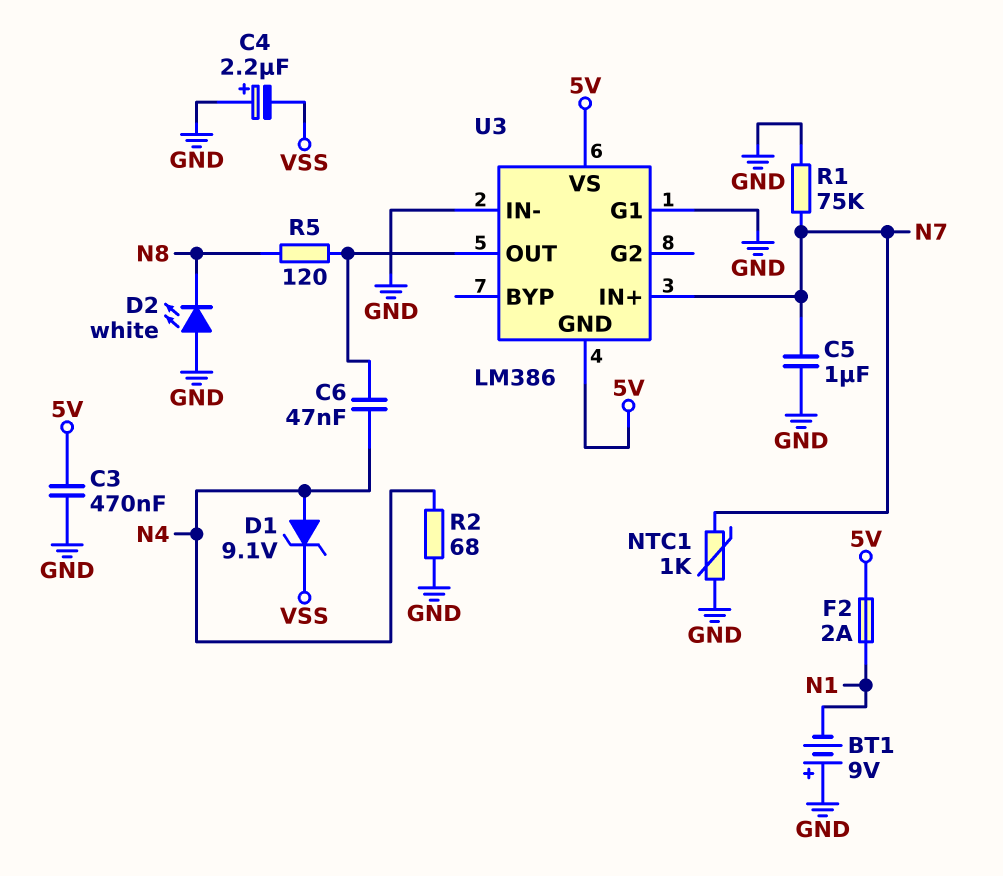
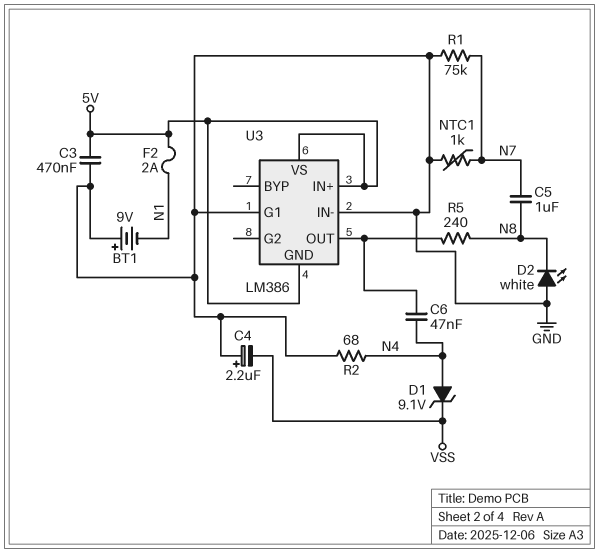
C5: 1uF (GND, N7) -> 1uF (N7, N8)
R5: 120 (N8, U3/OUT) -> 240 (N8, U3/OUT)
U3 pin IN+: N7 -> 5V

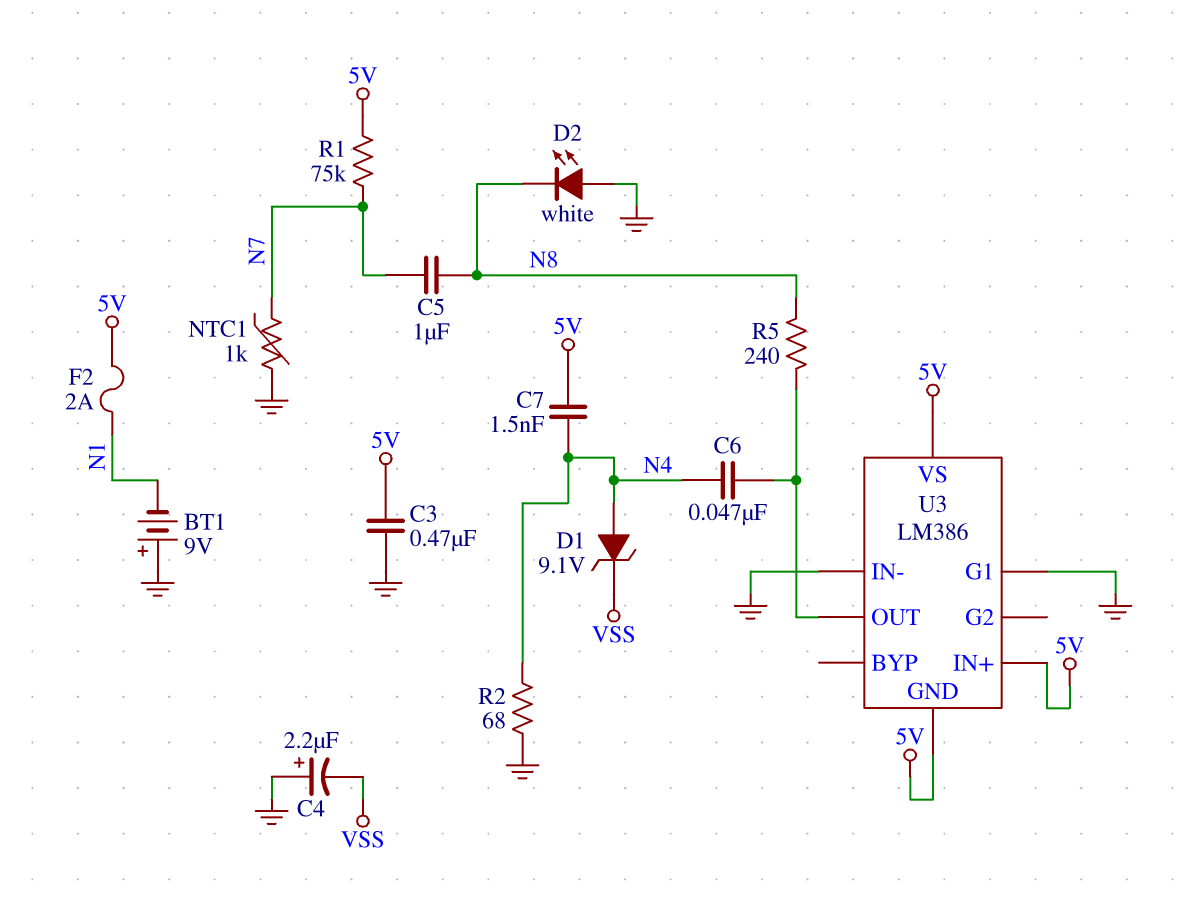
C7: none -> 1.5nF (5V, N4)
R1: 75k (GND, N7) -> 75k (5V, N7)

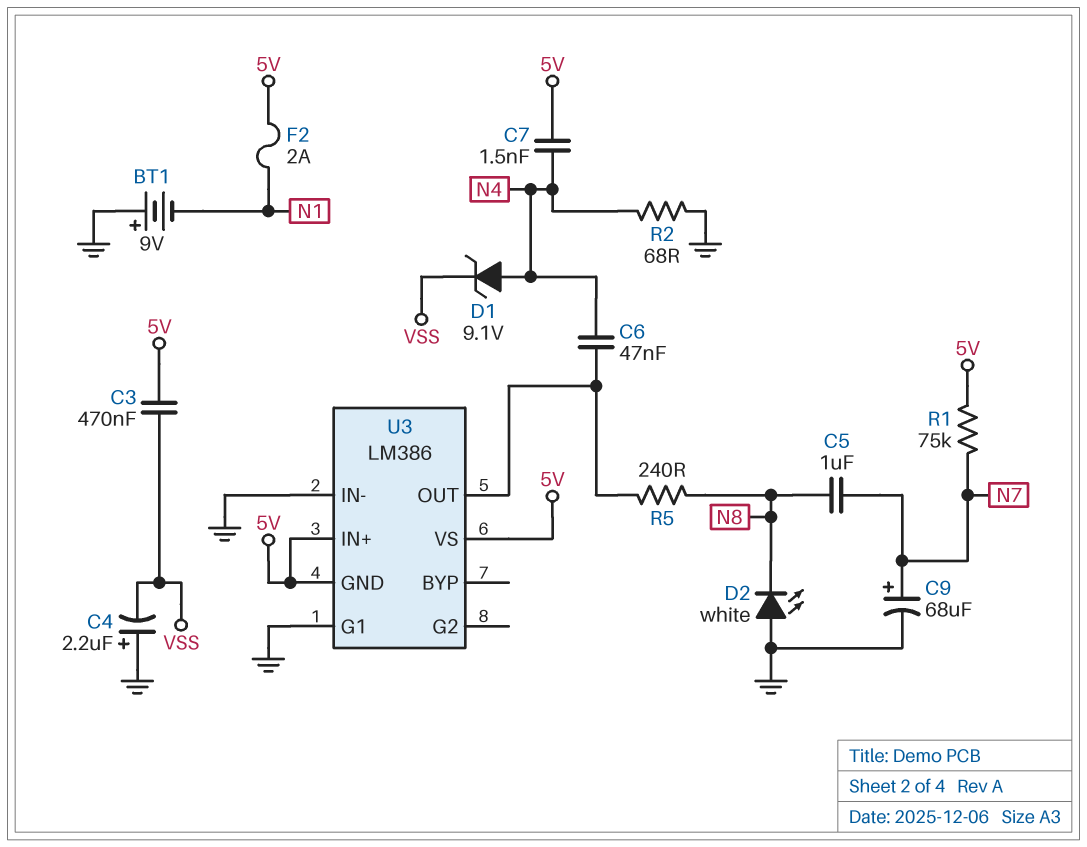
C3: 470nF (5V, GND) -> 470nF (5V, VSS)
C9: none -> 68uF (plus N7, minus GND)
NTC1: 1k (GND, N7) -> none

